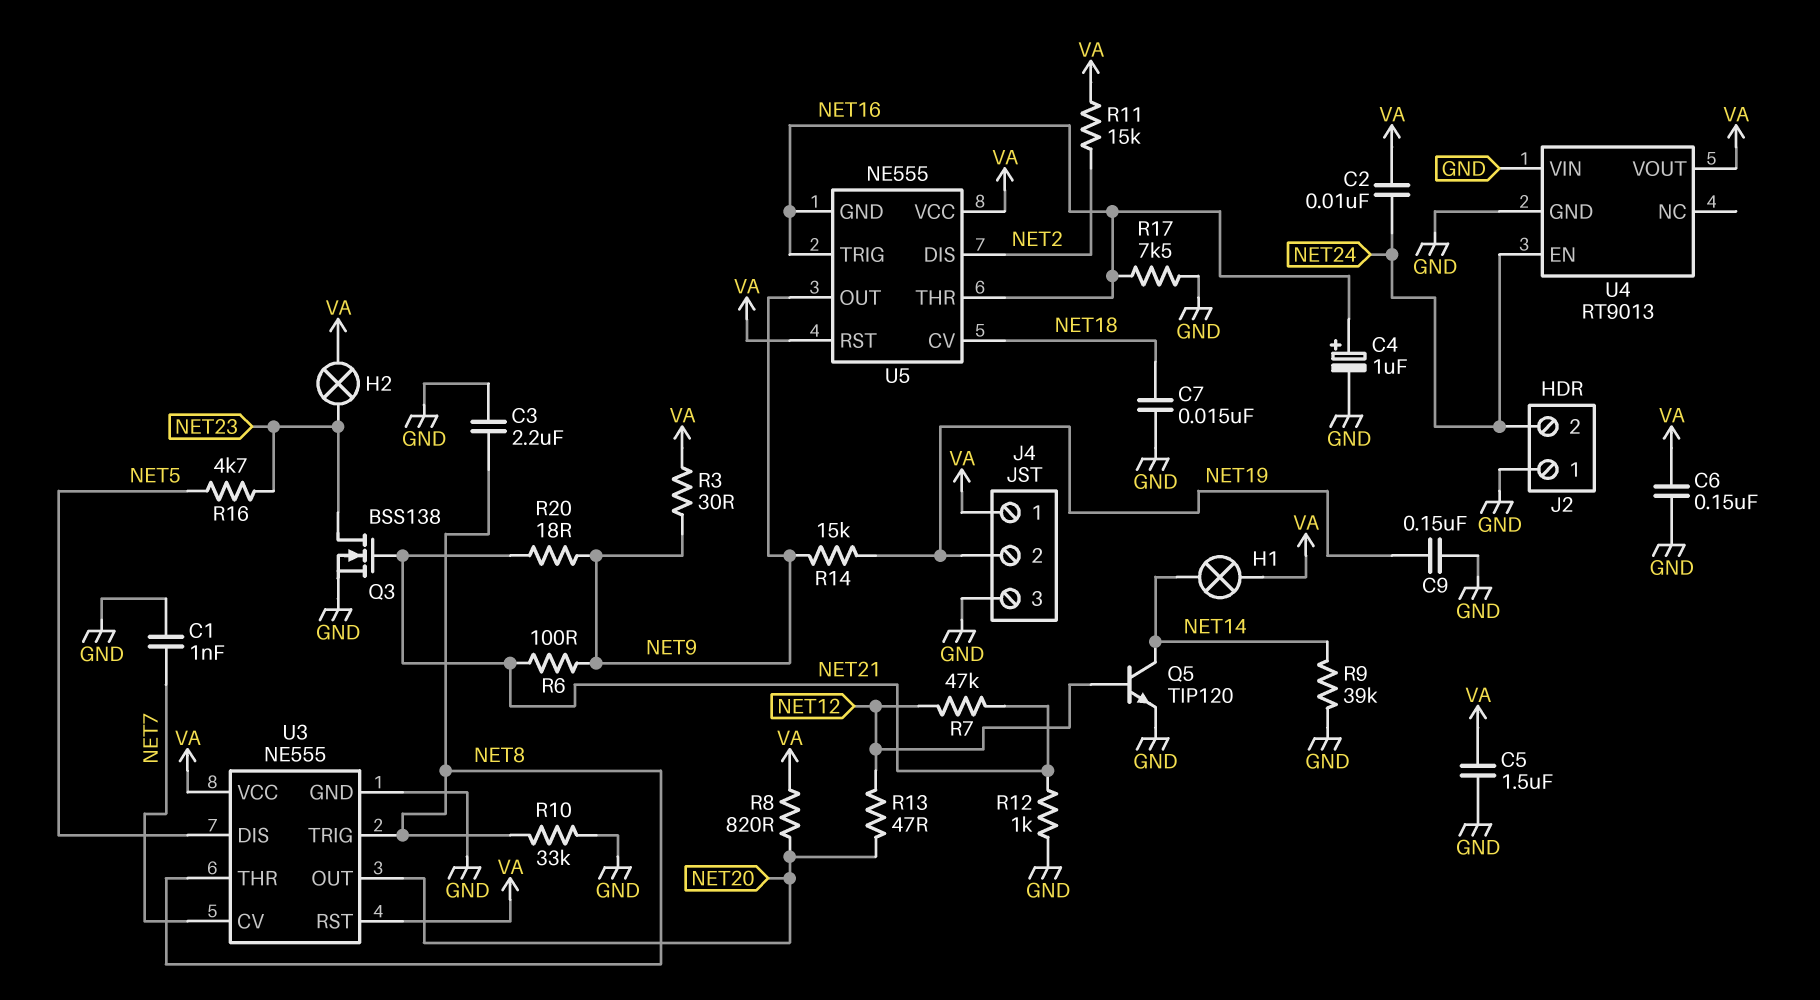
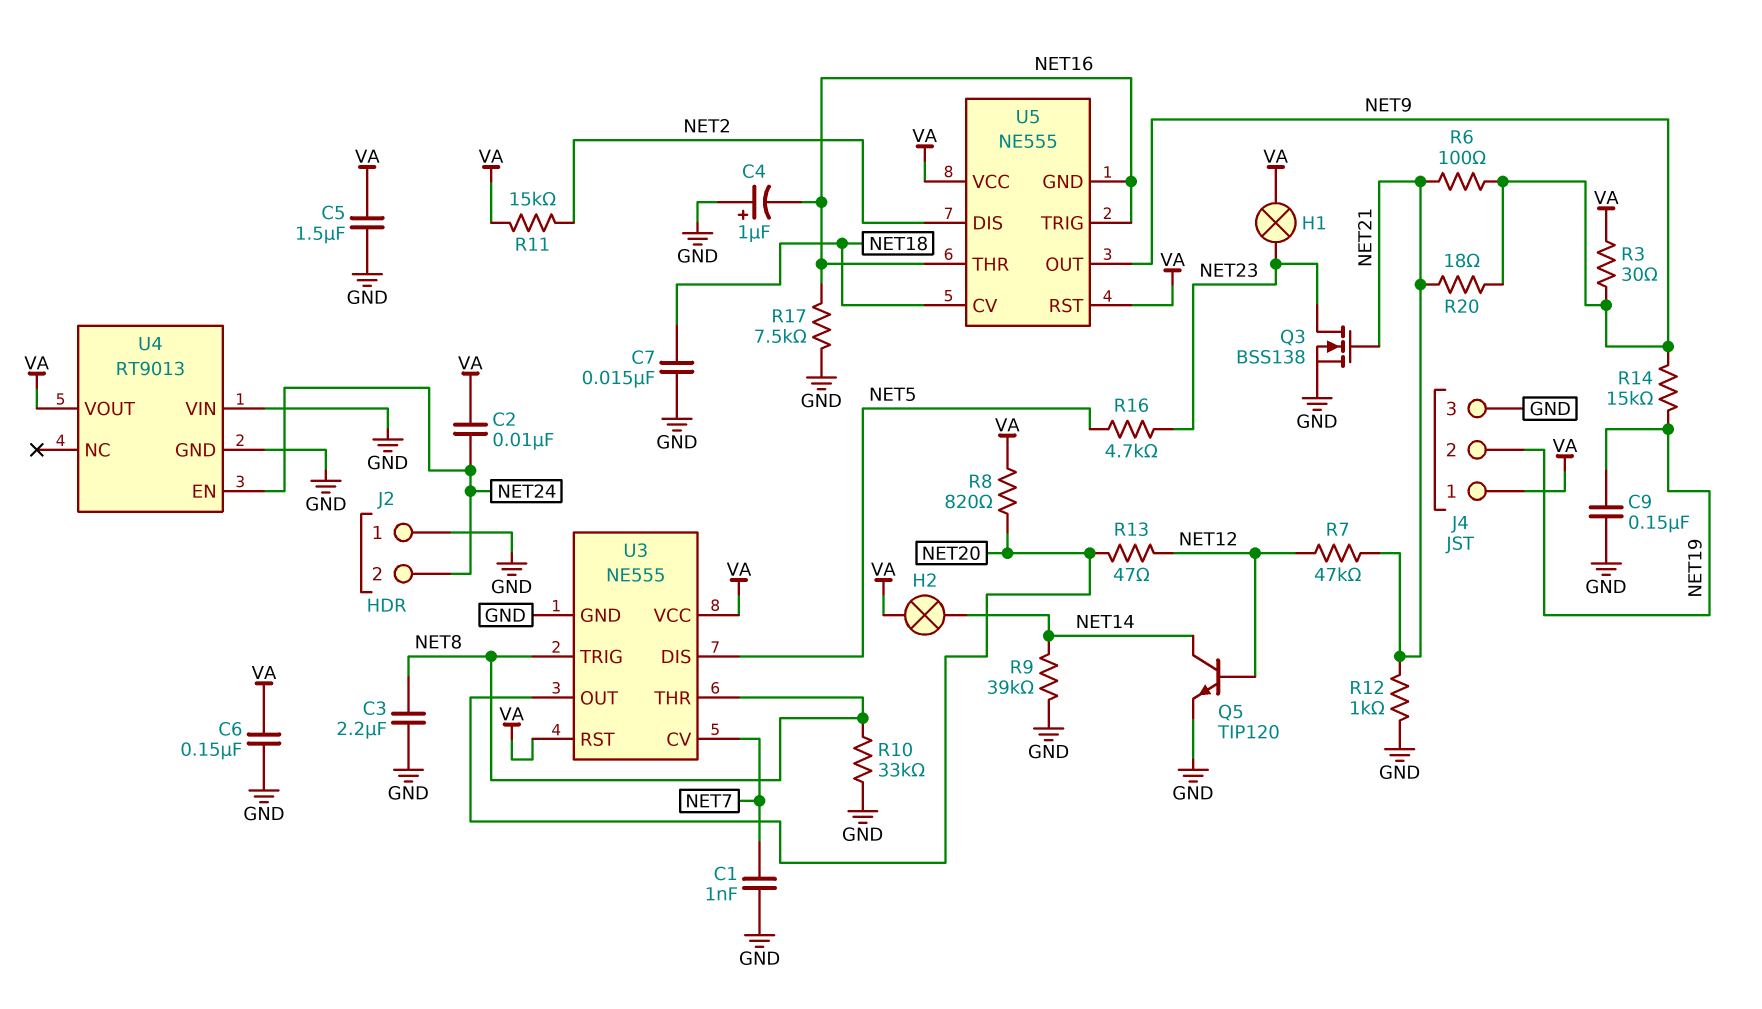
C4: 1uF (plus NET16, minus GND) -> 1uF (plus GND, minus NET16)
H1: lamp (NET14, VA) -> lamp (NET23, VA)
H2: lamp (NET23, VA) -> lamp (NET14, VA)

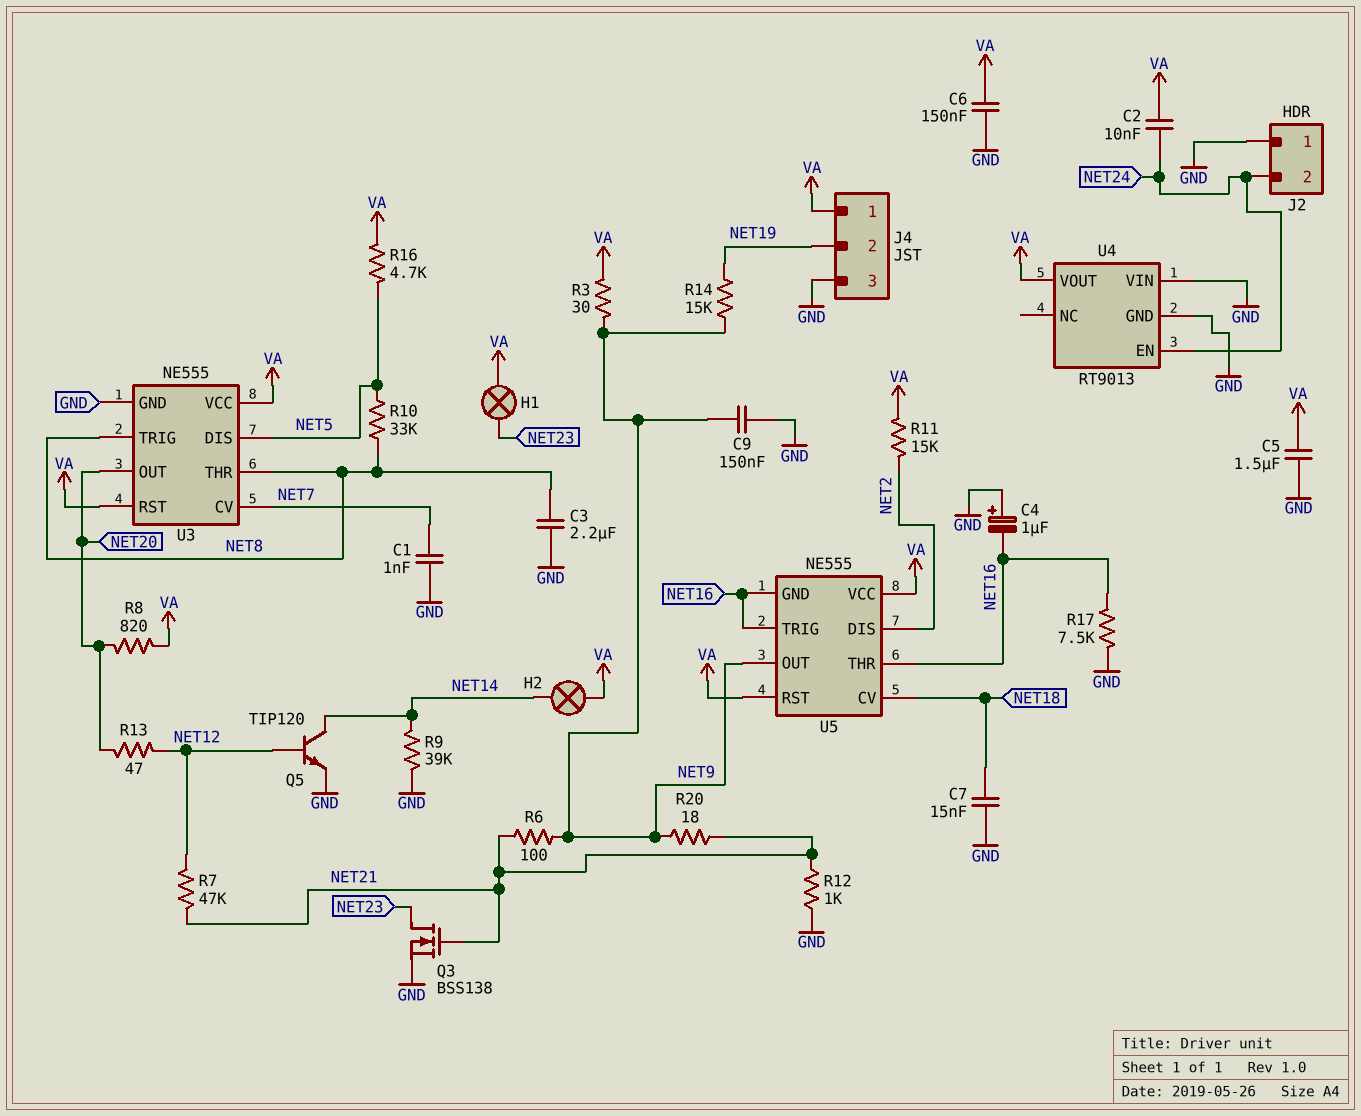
C9: 150nF (GND, NET19) -> 150nF (GND, NET9)
R10: 33k (GND, NET8) -> 33k (NET5, NET8)
R16: 4.7k (NET5, NET23) -> 4.7k (NET5, VA)

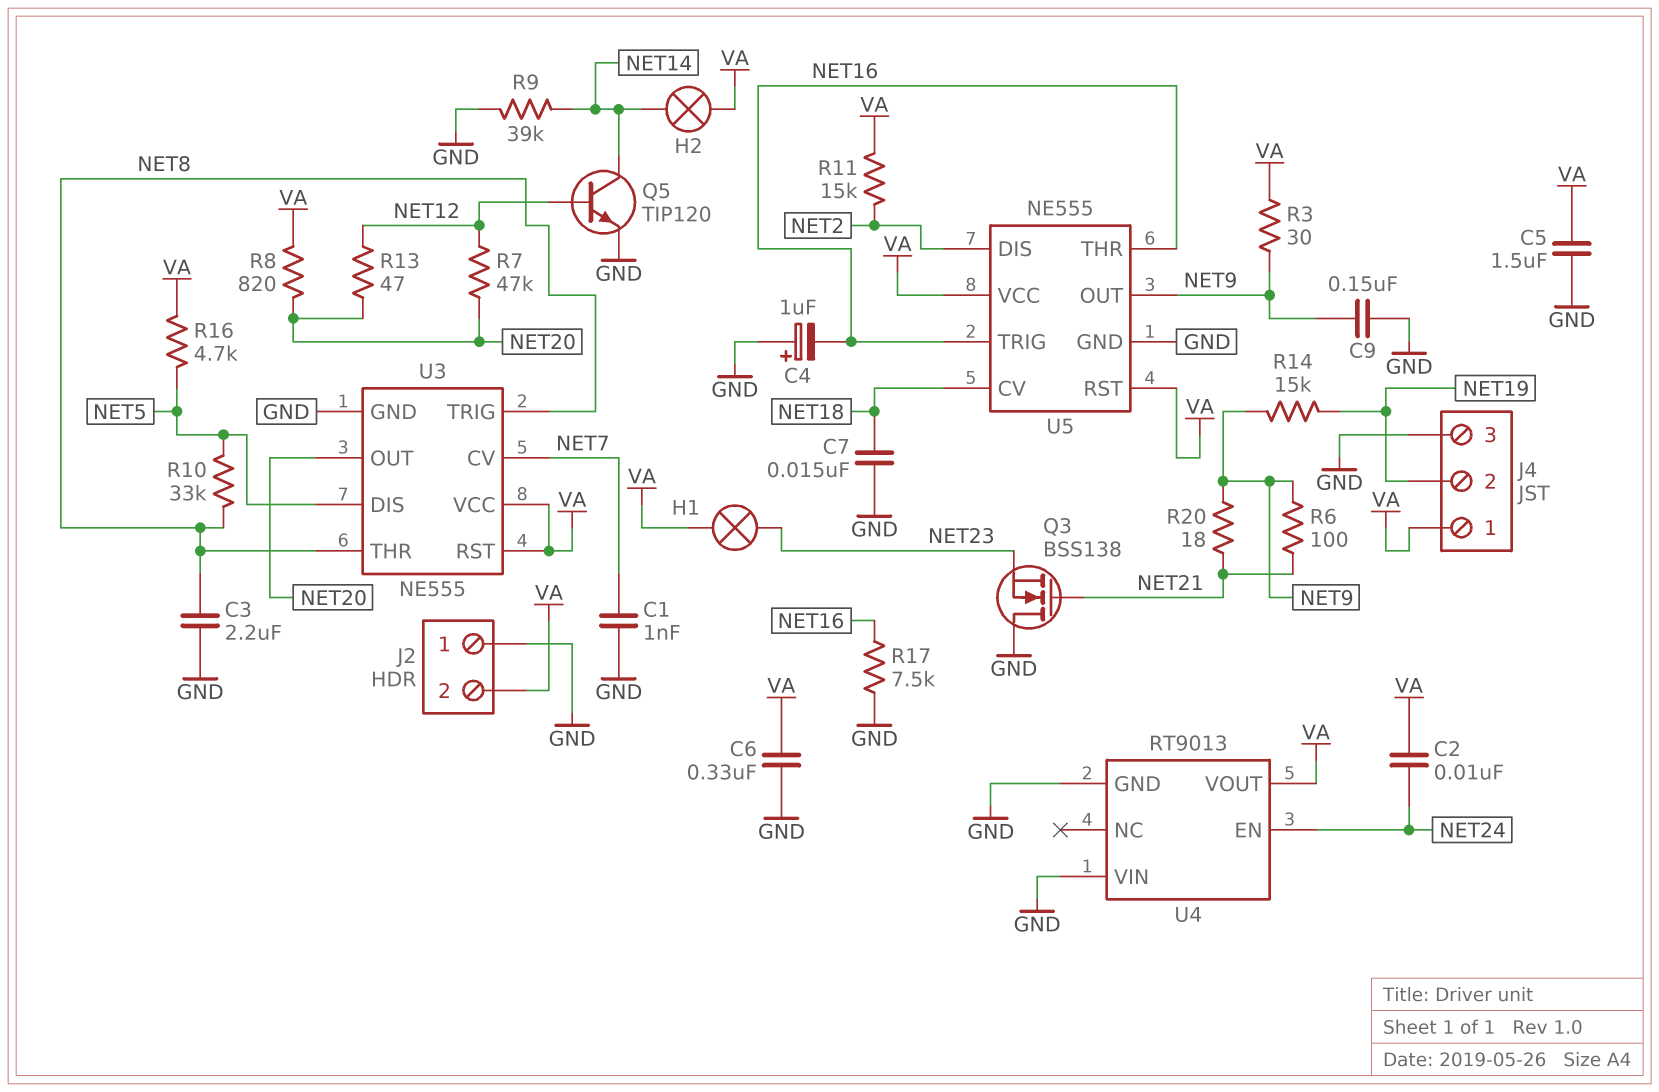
C6: 150nF (GND, VA) -> 330nF (GND, VA)
J2 pin 2: NET24 -> VA
Q3: NMOS BSS138 (G NET21, D NET23, S GND) -> NMOS BSS138 (G NET21, D GND, S NET23)
R7: 47k (NET12, NET21) -> 47k (NET12, NET20)
R12: 1k (GND, NET21) -> none
U5 pin GND: NET16 -> GND

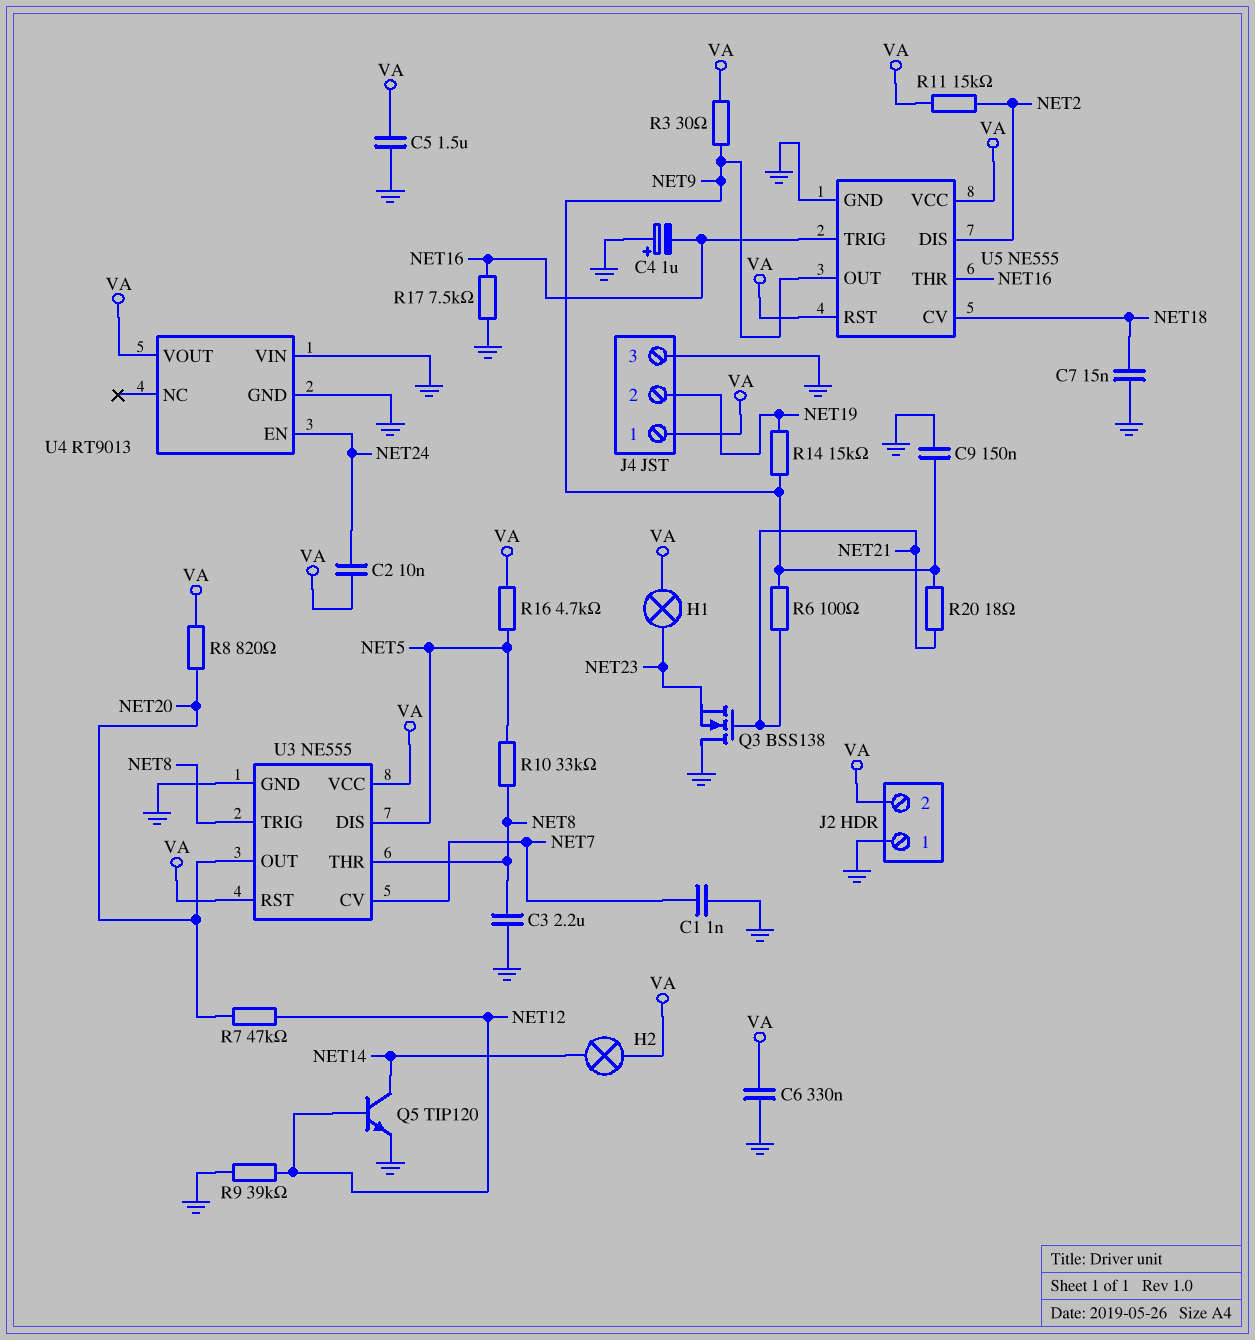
R9: 39k (GND, NET14) -> 39k (GND, NET12)
R13: 47 (NET12, NET20) -> none

